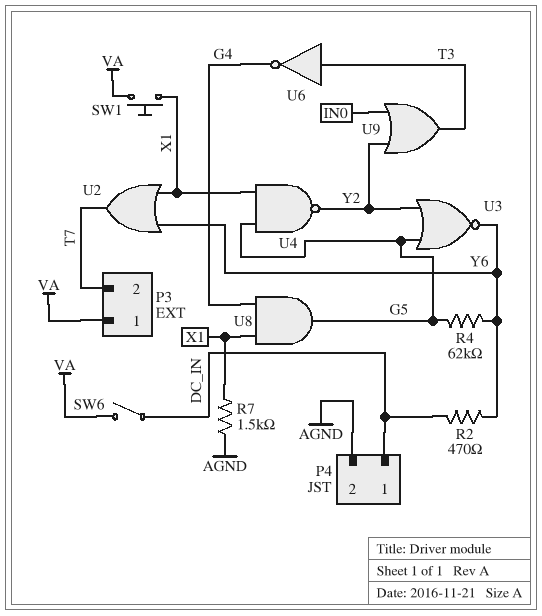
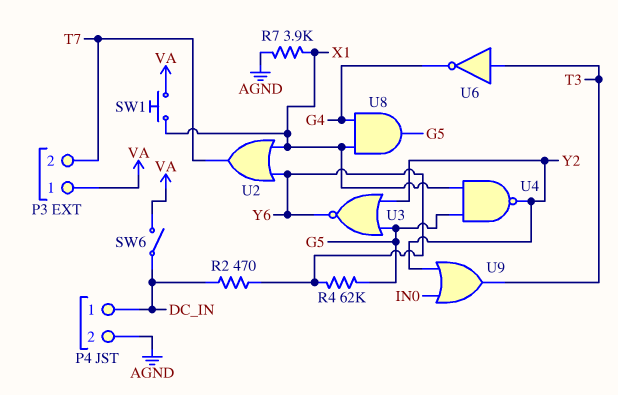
R7: 1.5k (AGND, X1) -> 3.9k (AGND, X1)

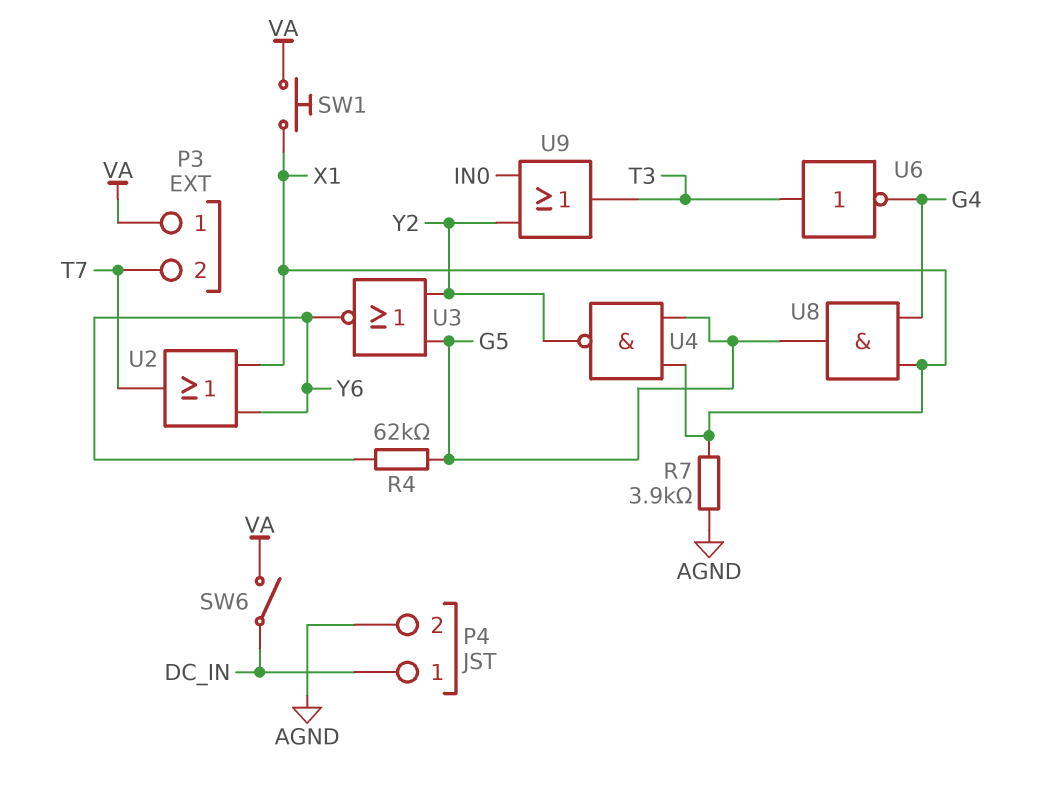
R2: 470 (DC_IN, Y6) -> none

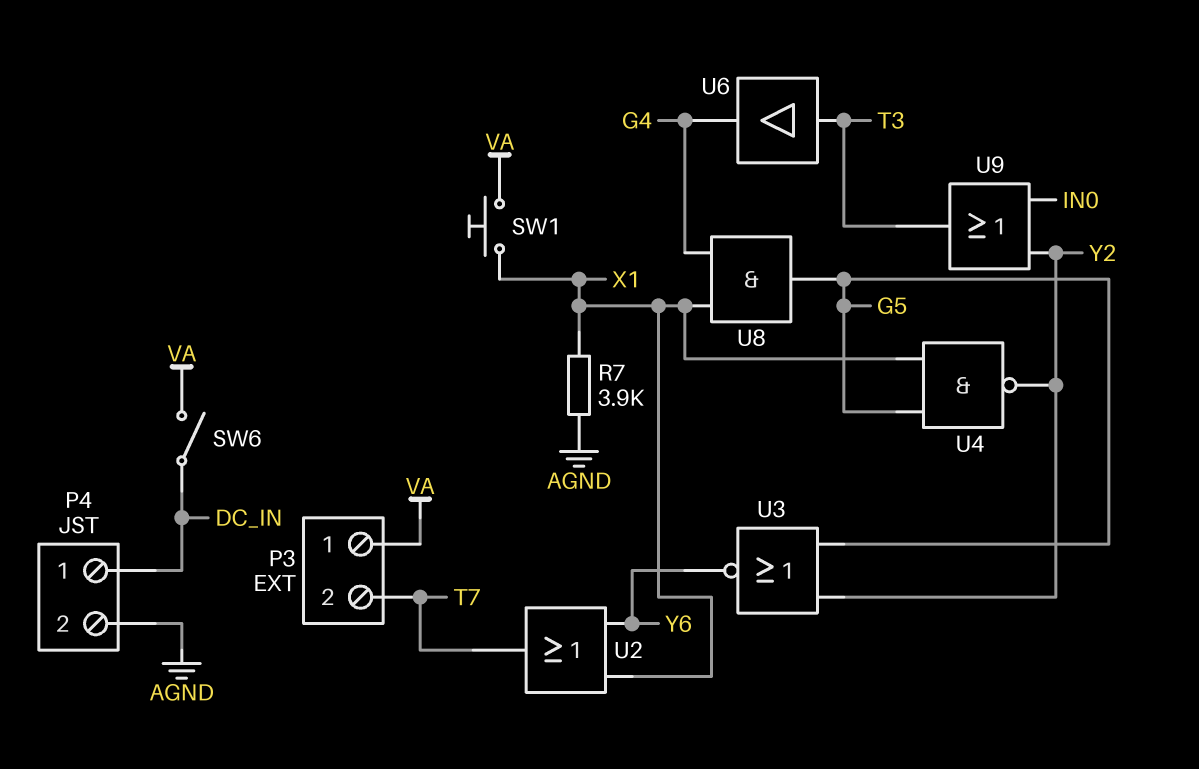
R4: 62k (G5, Y6) -> none
U6: NOT (in T3, out G4) -> buffer (in T3, out G4)

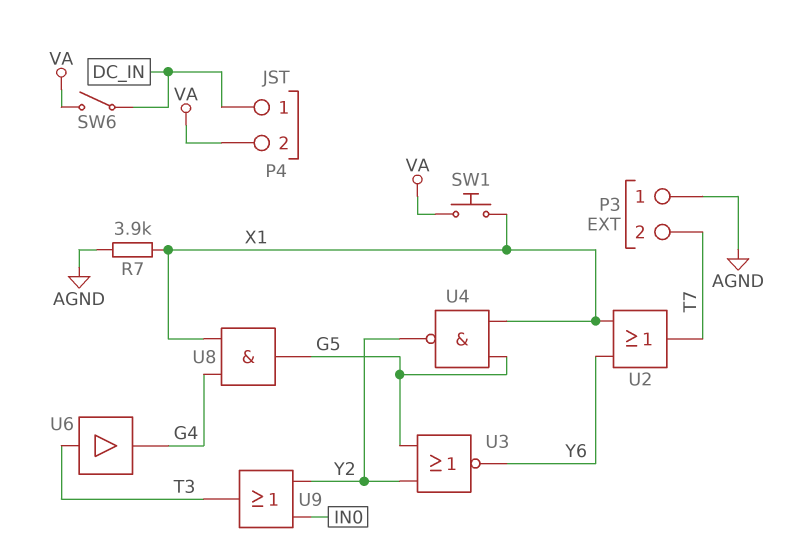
P3 pin 1: VA -> AGND
P4 pin 2: AGND -> VA

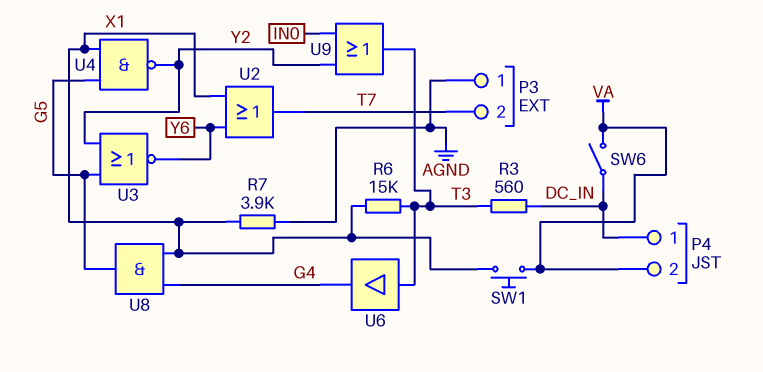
R3: none -> 560 (DC_IN, T3)
R6: none -> 15k (T3, X1)

